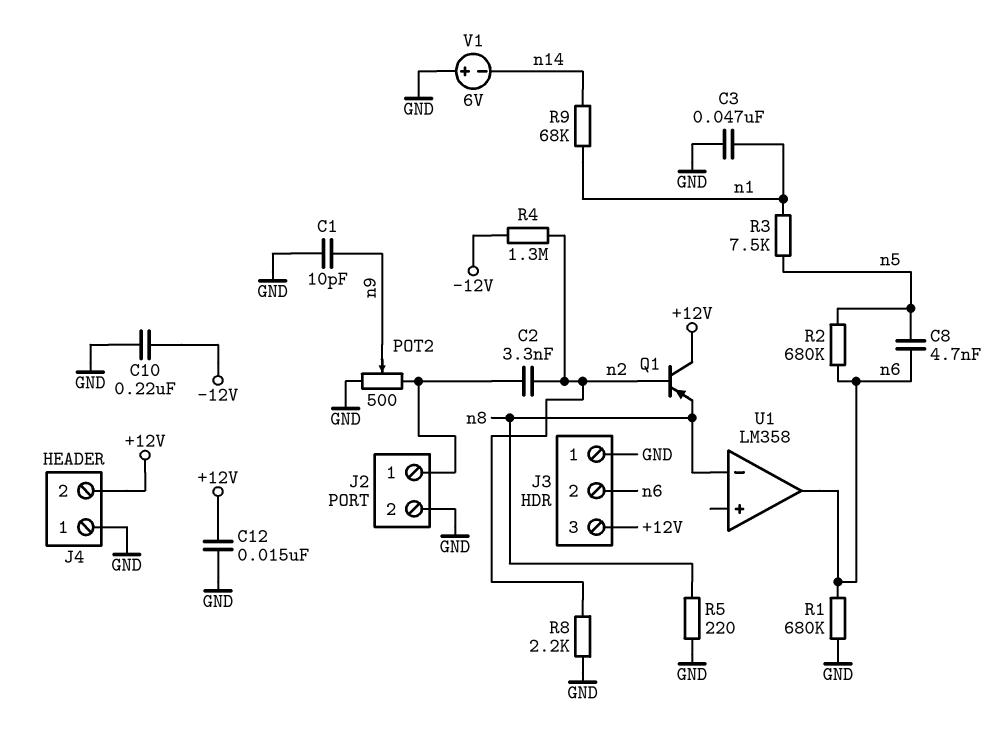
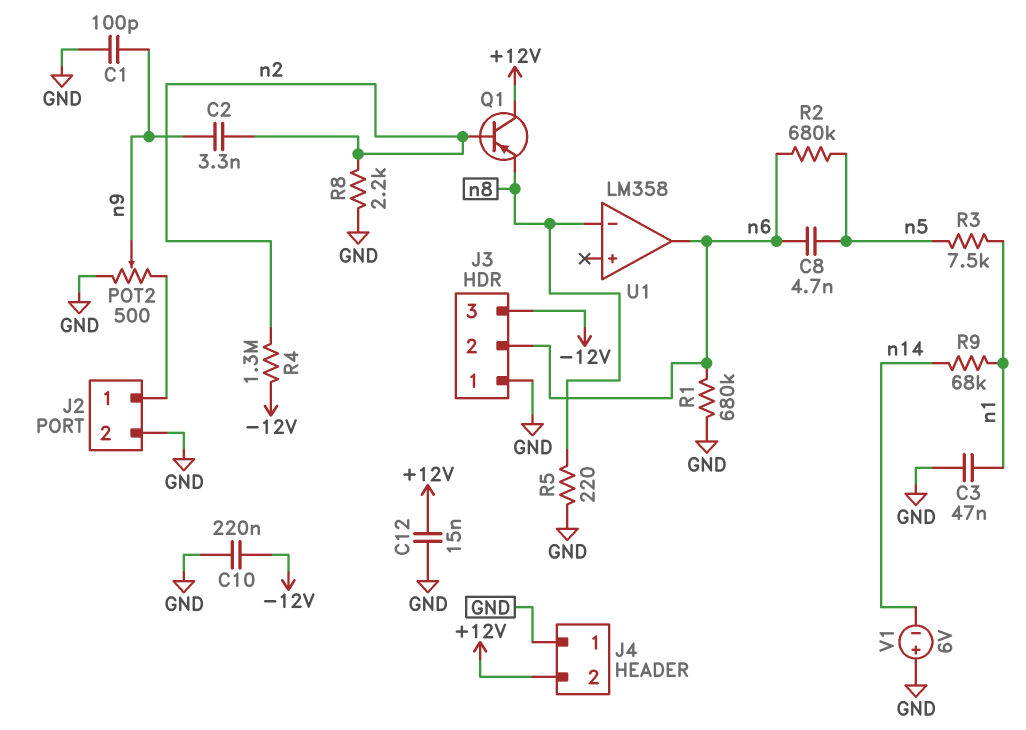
C1: 10pF (GND, n9) -> 100pF (GND, n9)
C2: 3.3nF (J2/1, n2) -> 3.3nF (n2, n9)
J3 pin 3: +12V -> -12V

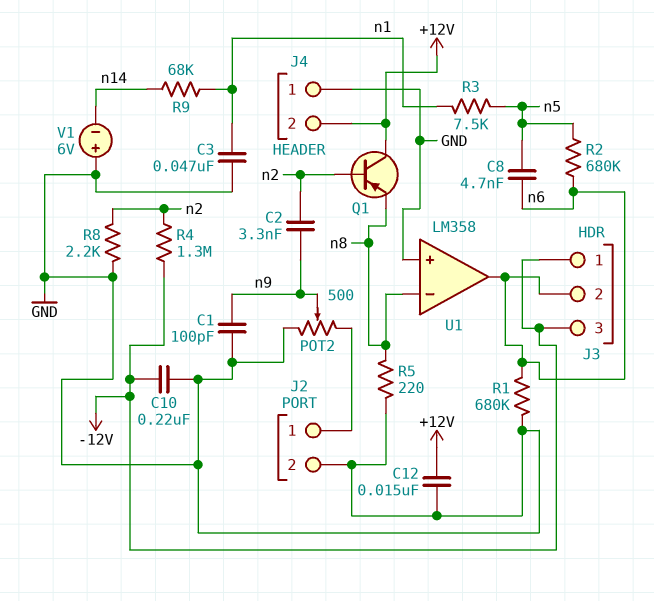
J3 pin 1: GND -> -12V
U1 pin in+: none -> GND

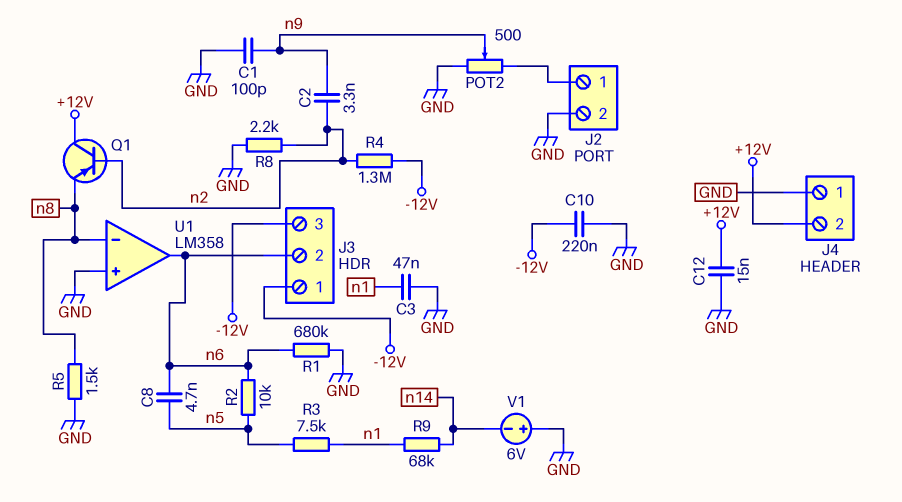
R2: 680k (n5, n6) -> 10k (n5, n6)
R5: 220 (GND, n8) -> 1.5k (GND, n8)

